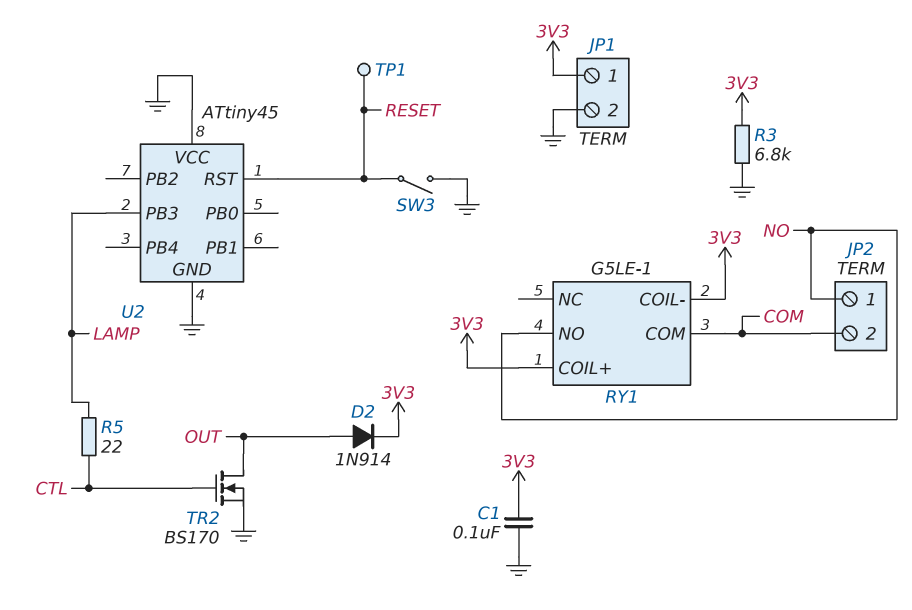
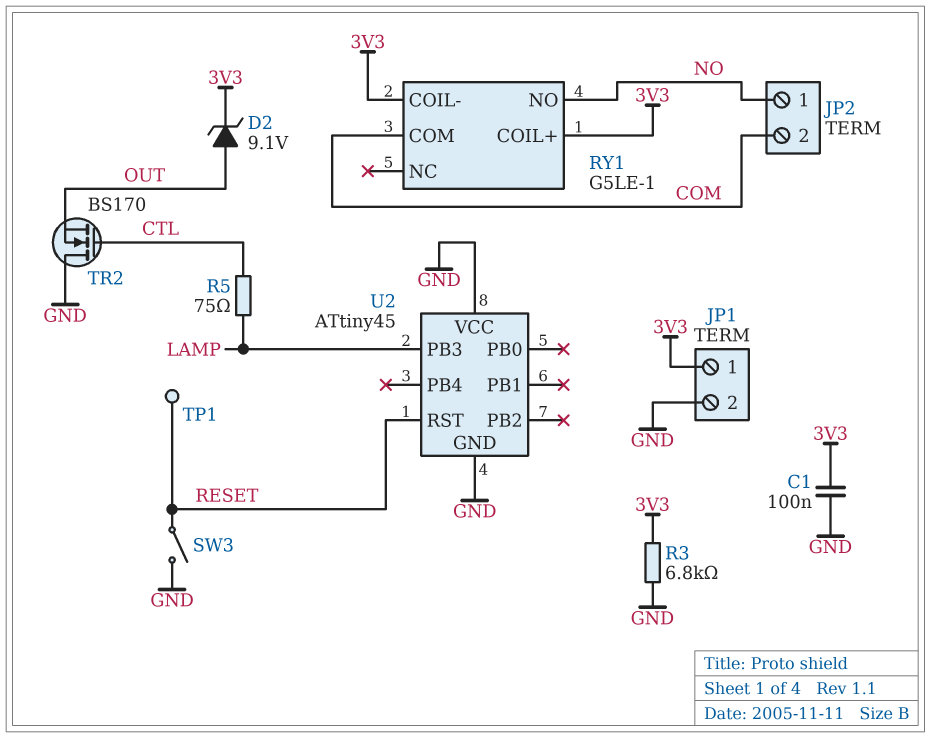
D2: diode 1N914 (A OUT, K 3V3) -> zener 9.1V (A OUT, K 3V3)
R5: 22 (CTL, LAMP) -> 75 (CTL, LAMP)
TR2: NMOS BS170 (G CTL, D OUT, S GND) -> NMOS BS170 (G CTL, D GND, S OUT)

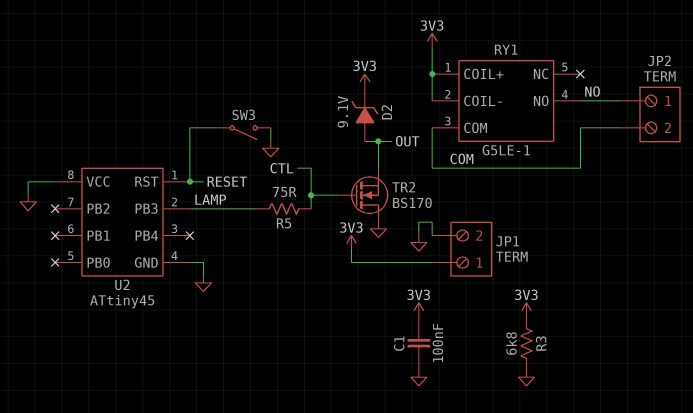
TP1: test point (RESET) -> none

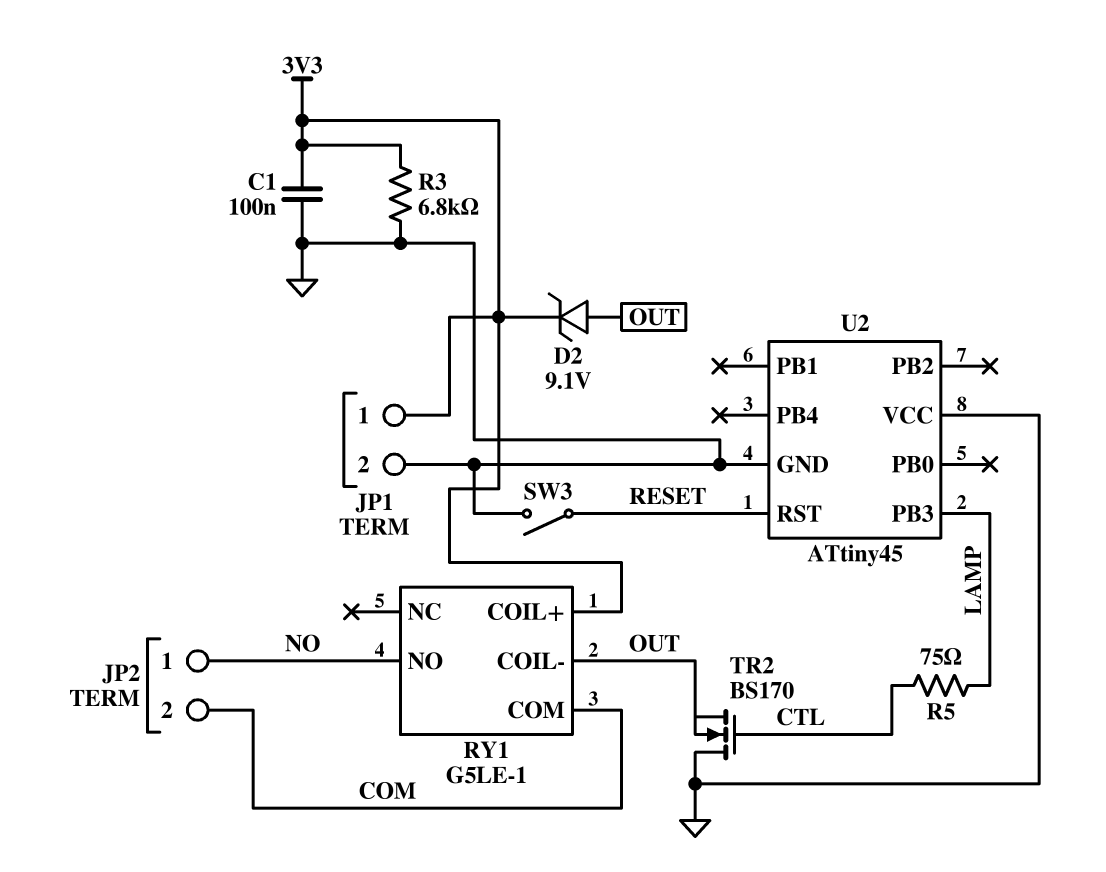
RY1 pin COIL-: 3V3 -> OUT

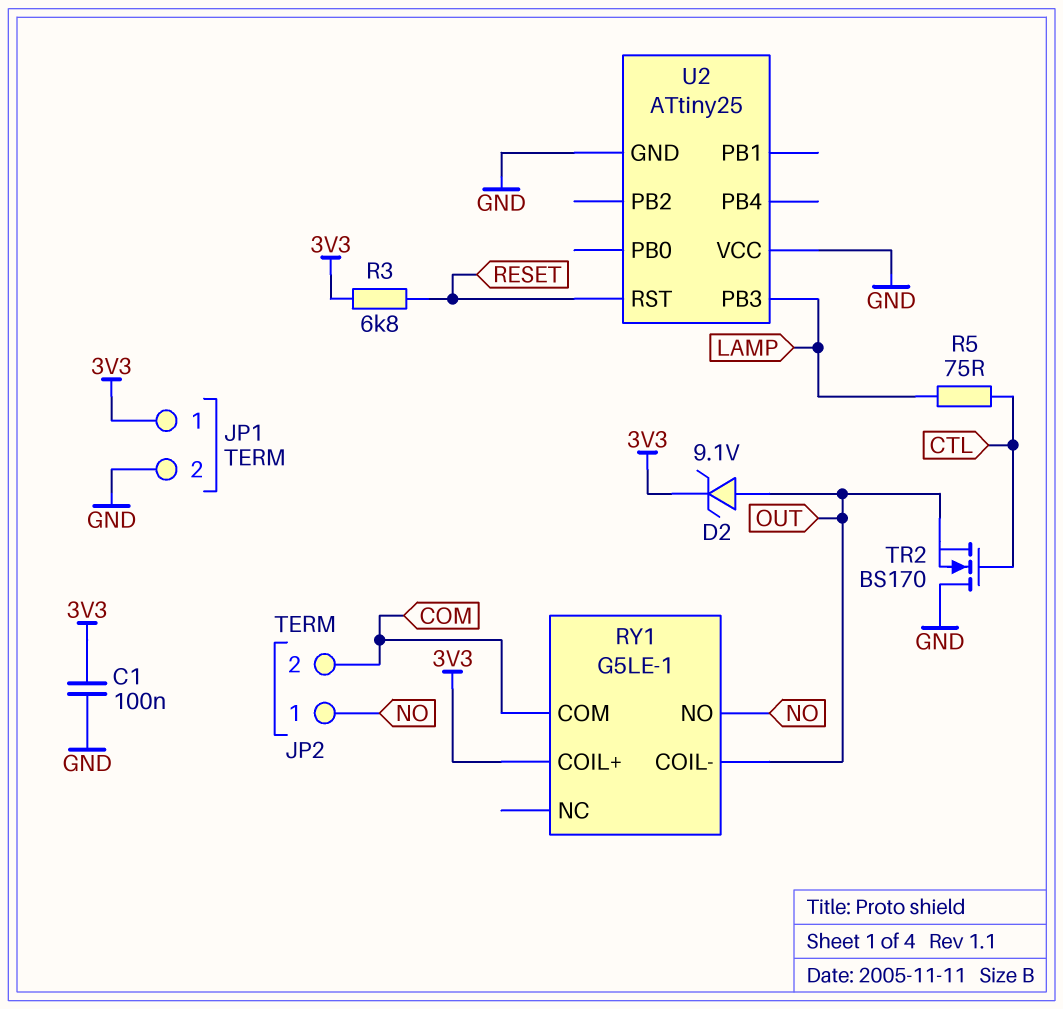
R3: 6.8k (3V3, GND) -> 6.8k (3V3, RESET)
SW3: switch (GND, RESET) -> none
U2: ATtiny45 -> ATtiny25

